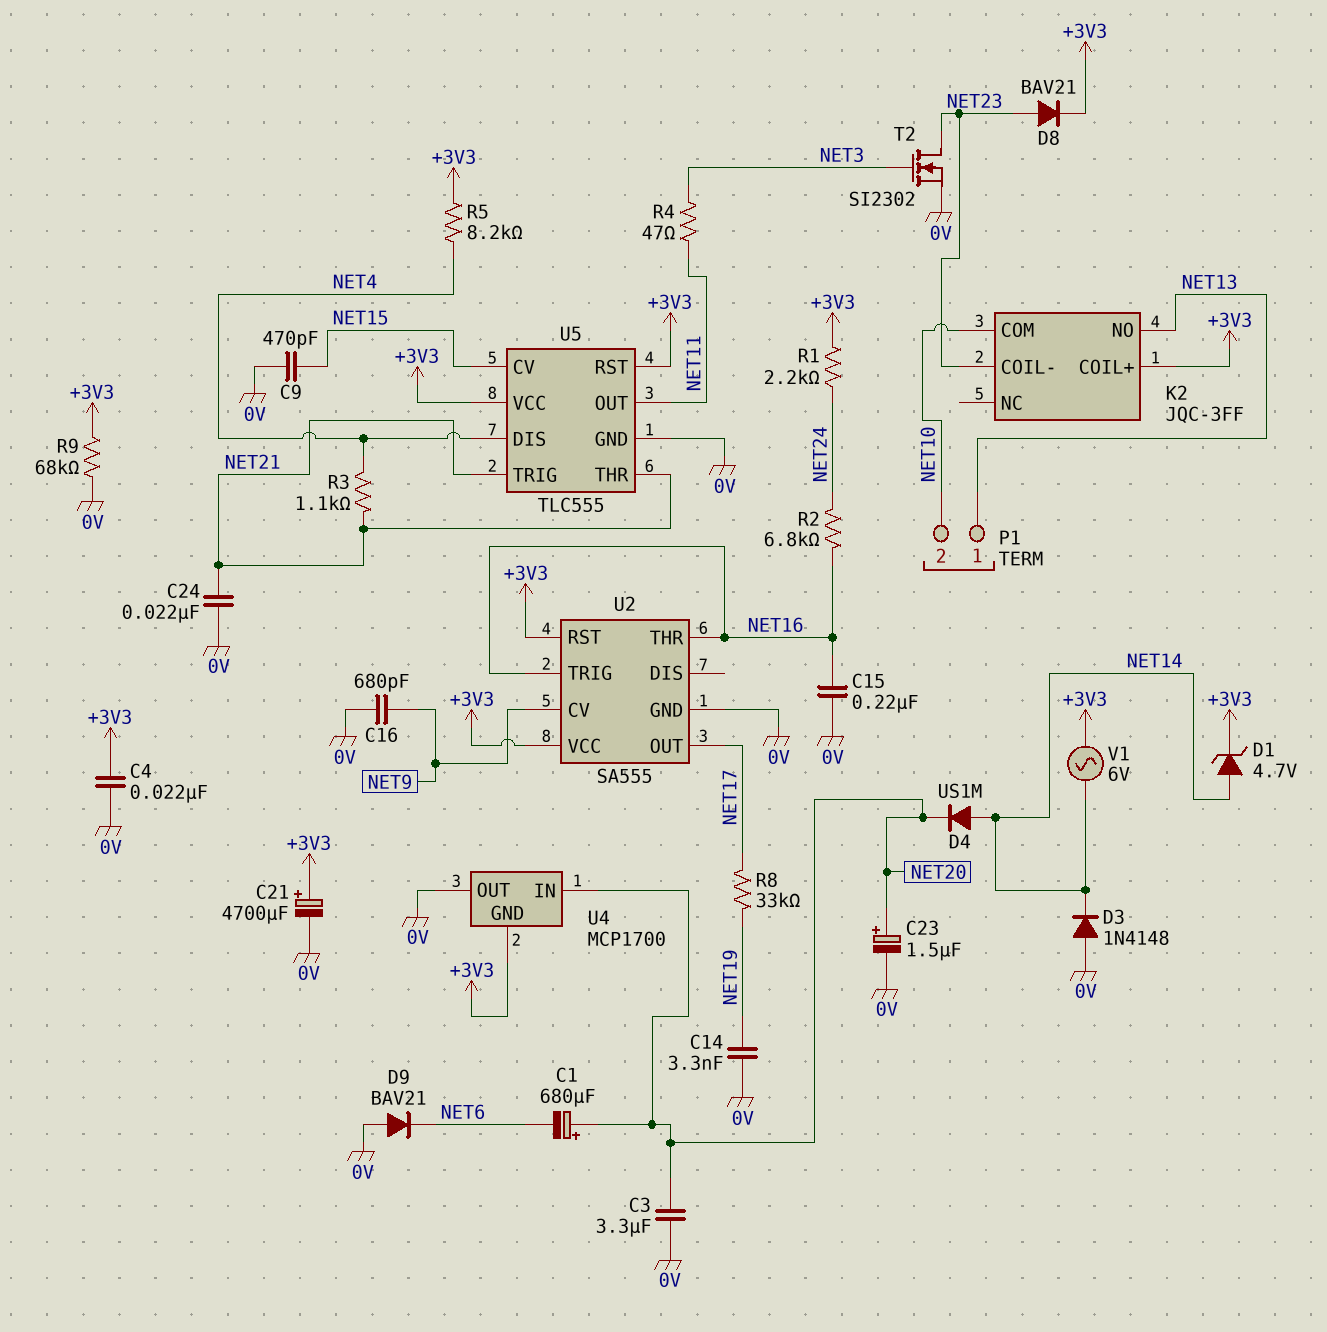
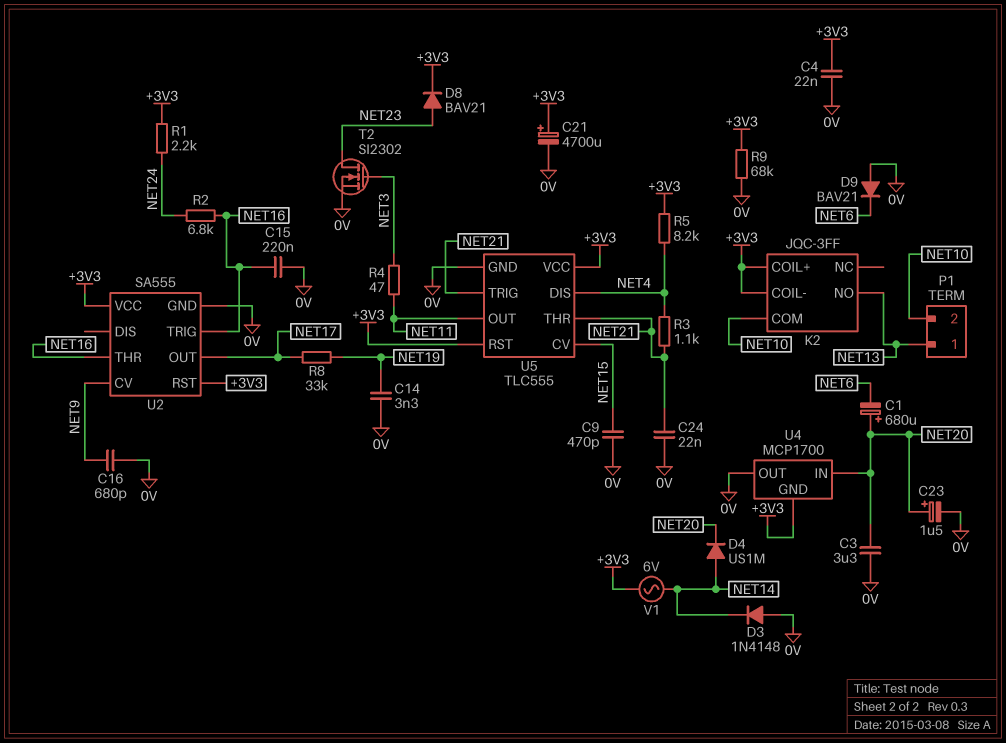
D1: zener 4.7V (A NET14, K +3V3) -> none
K2 pin COIL-: NET23 -> +3V3

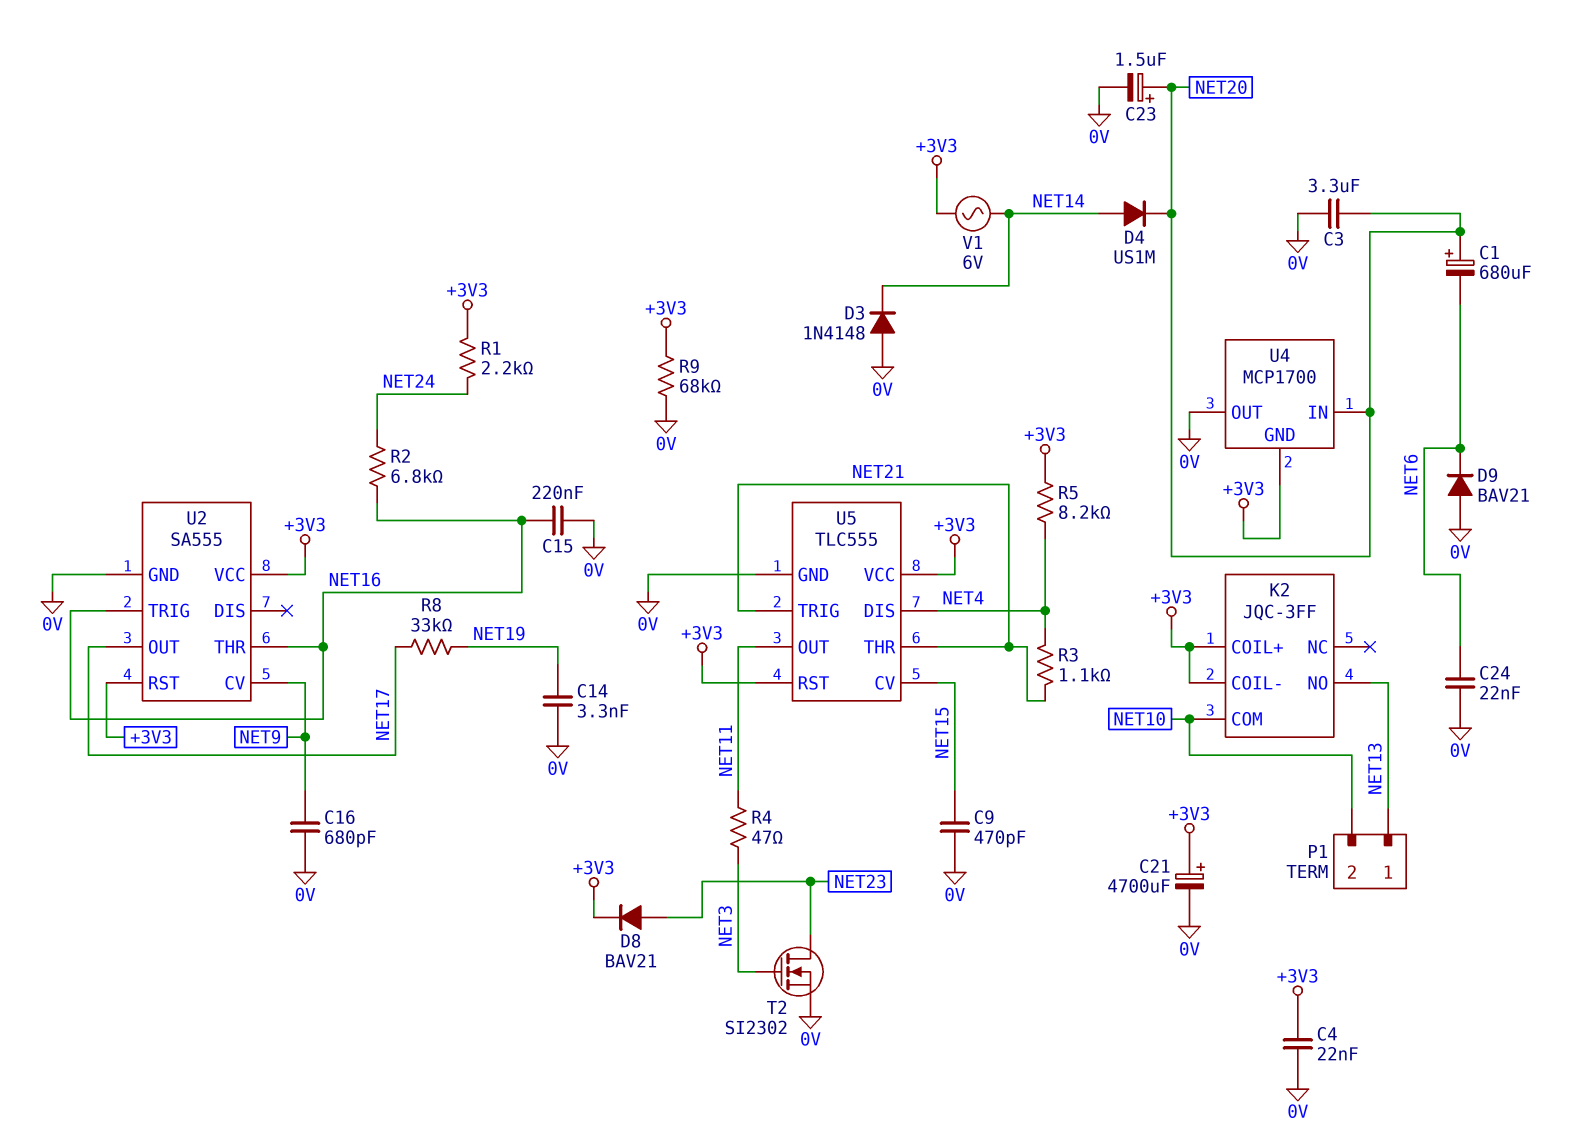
C24: 22nF (0V, NET21) -> 22nF (0V, NET6)

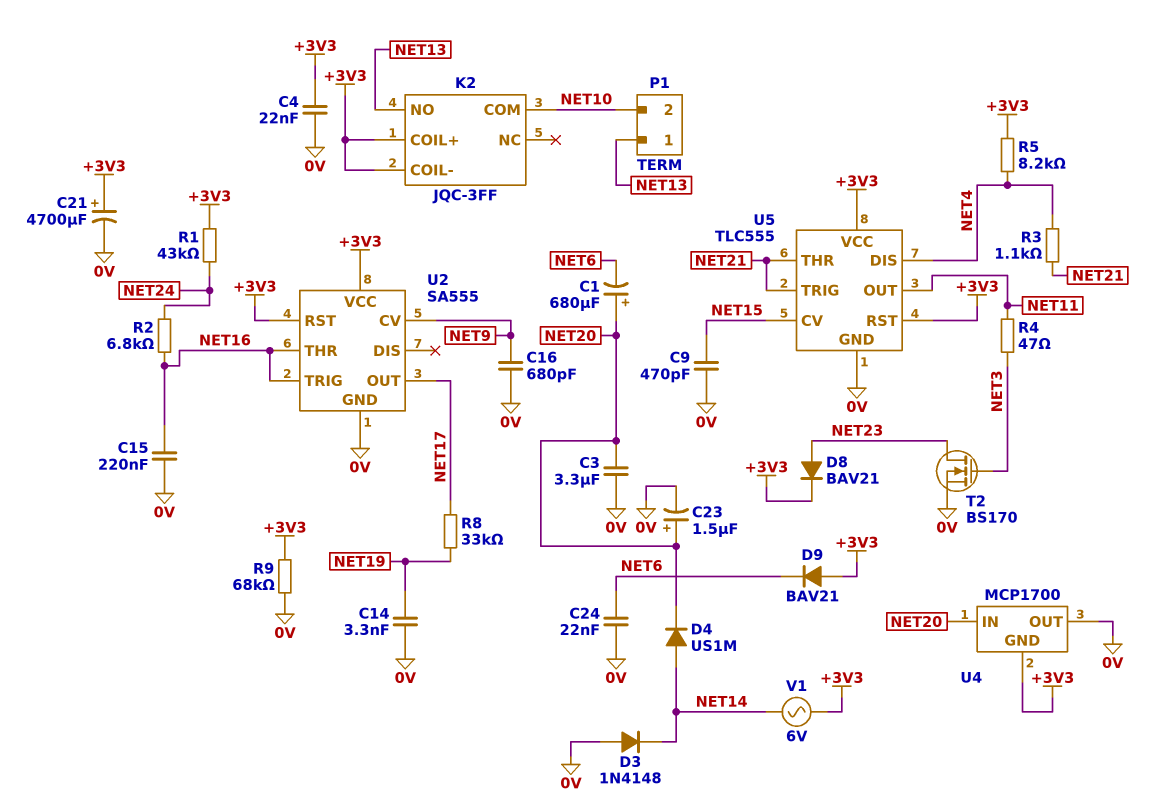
D9: diode BAV21 (A 0V, K NET6) -> diode BAV21 (A +3V3, K NET6)
R1: 2.2k (+3V3, NET24) -> 43k (+3V3, NET24)
T2: NMOS SI2302 (G NET3, D NET23, S 0V) -> NMOS BS170 (G NET3, D NET23, S 0V)

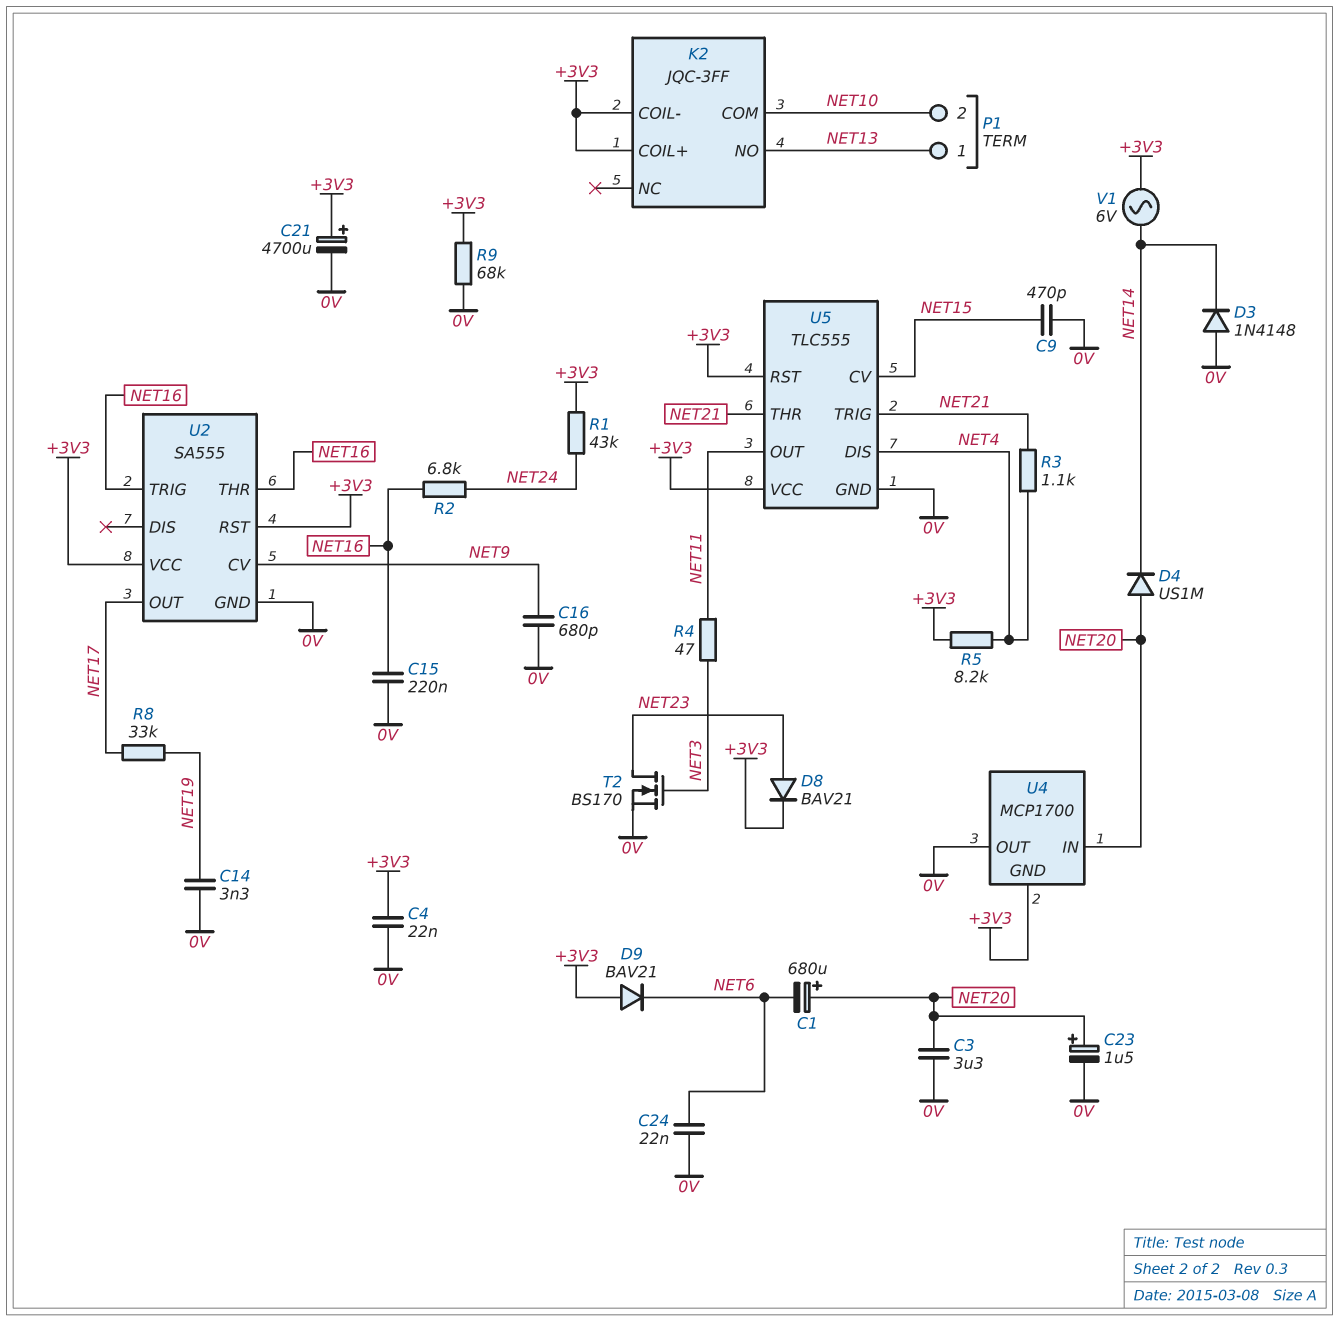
D4: diode US1M (A NET14, K NET20) -> diode US1M (A NET20, K NET14)

